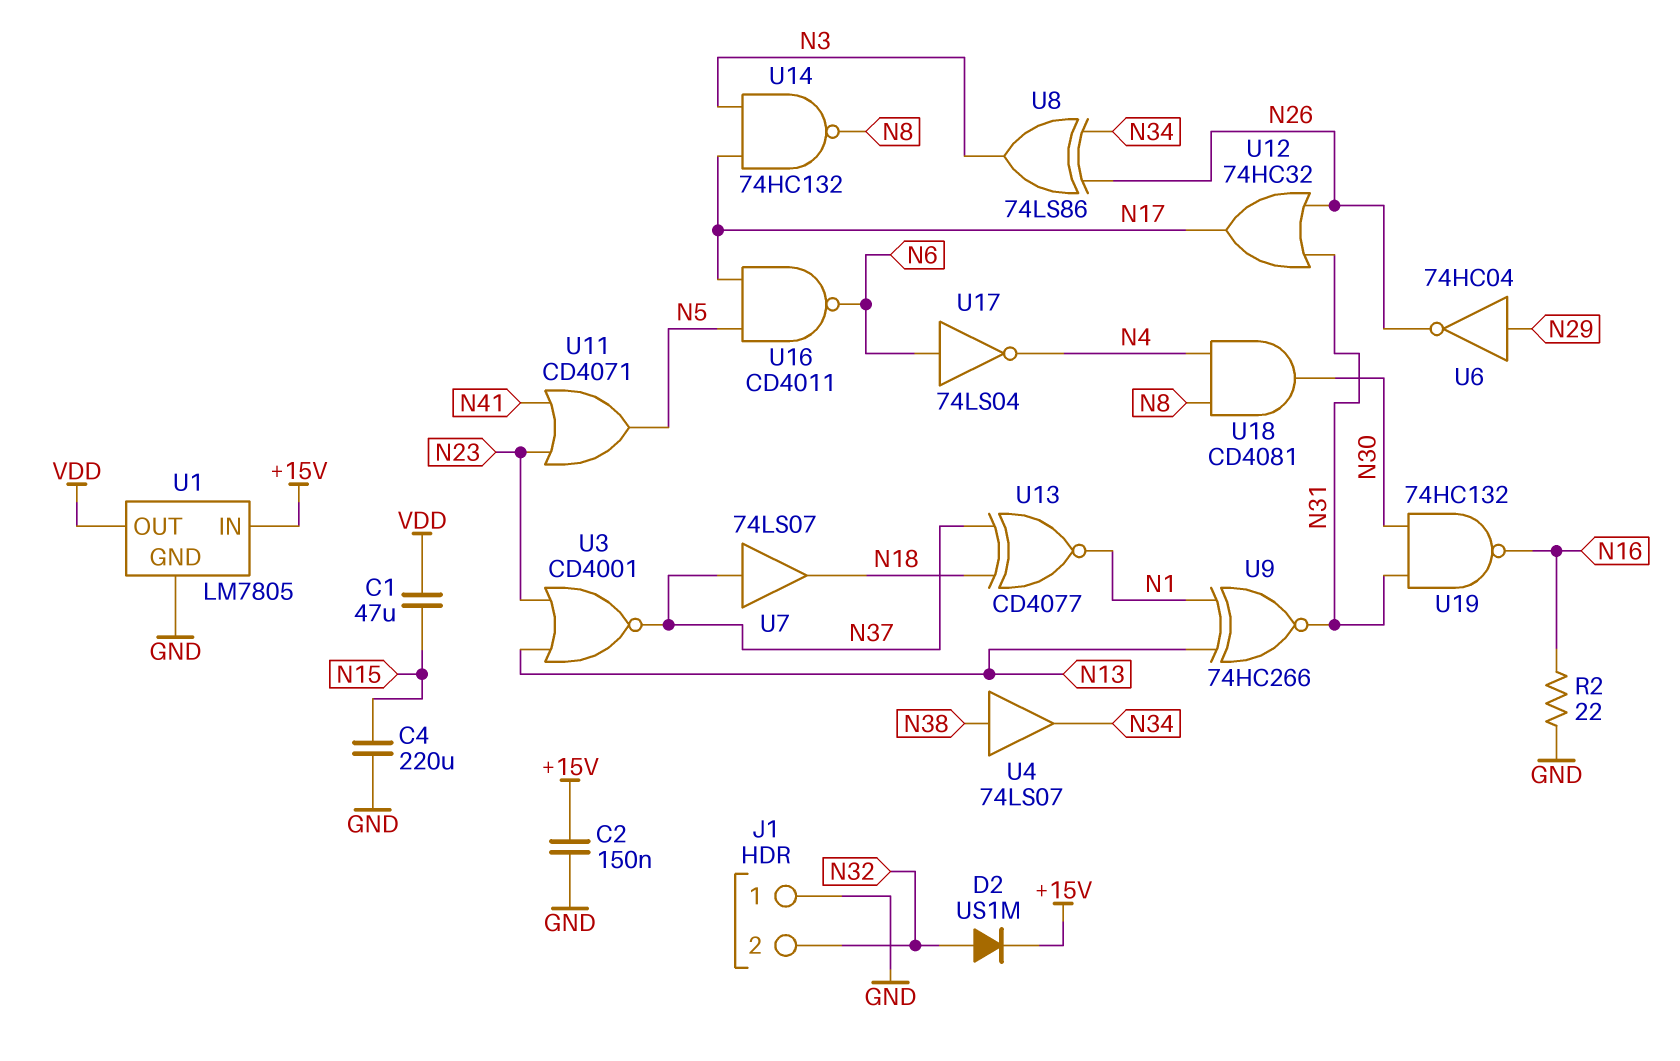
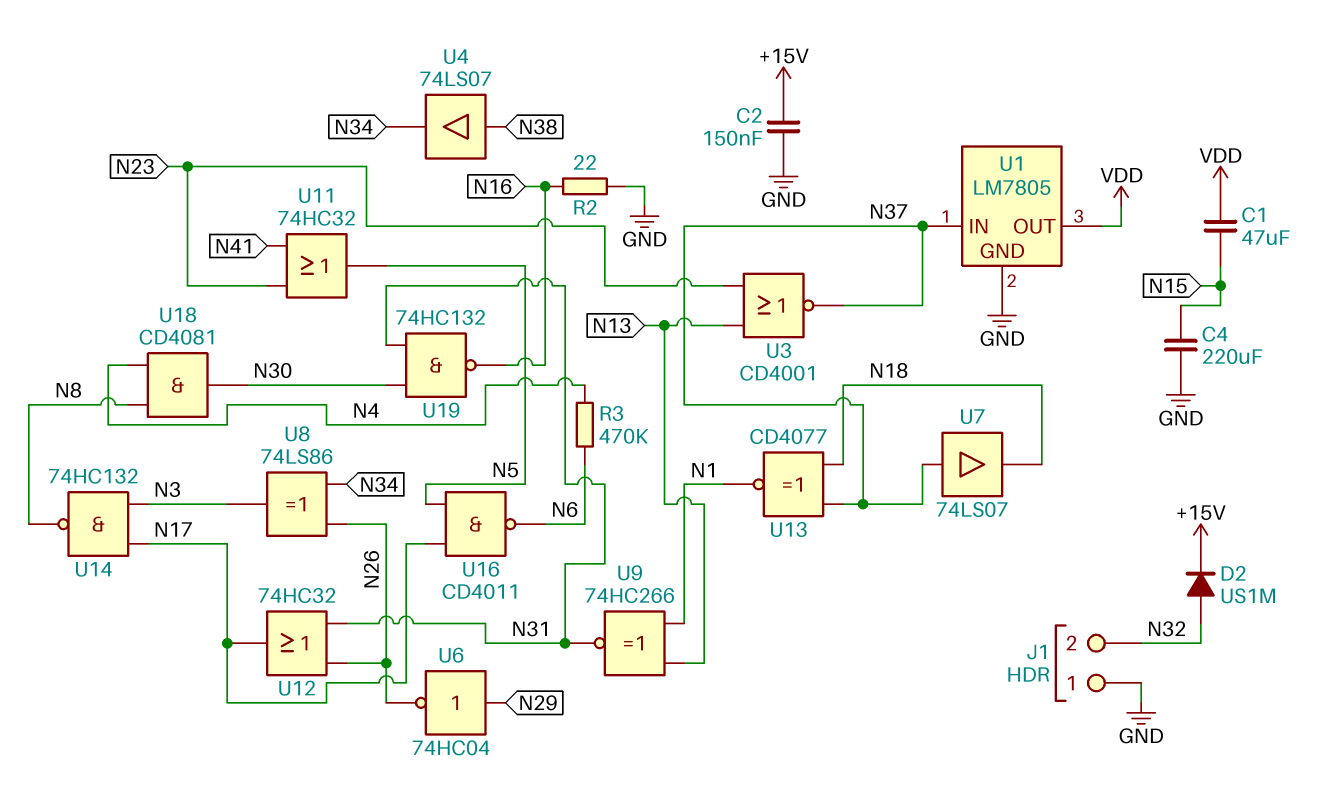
R3: none -> 470k (N4, N6)
U1 pin IN: +15V -> N37
U11: OR CD4071 (in N23, in N41, out N5) -> OR 74HC32 (in N23, in N41, out N5)
U17: NOT 74LS04 (in N6, out N4) -> none

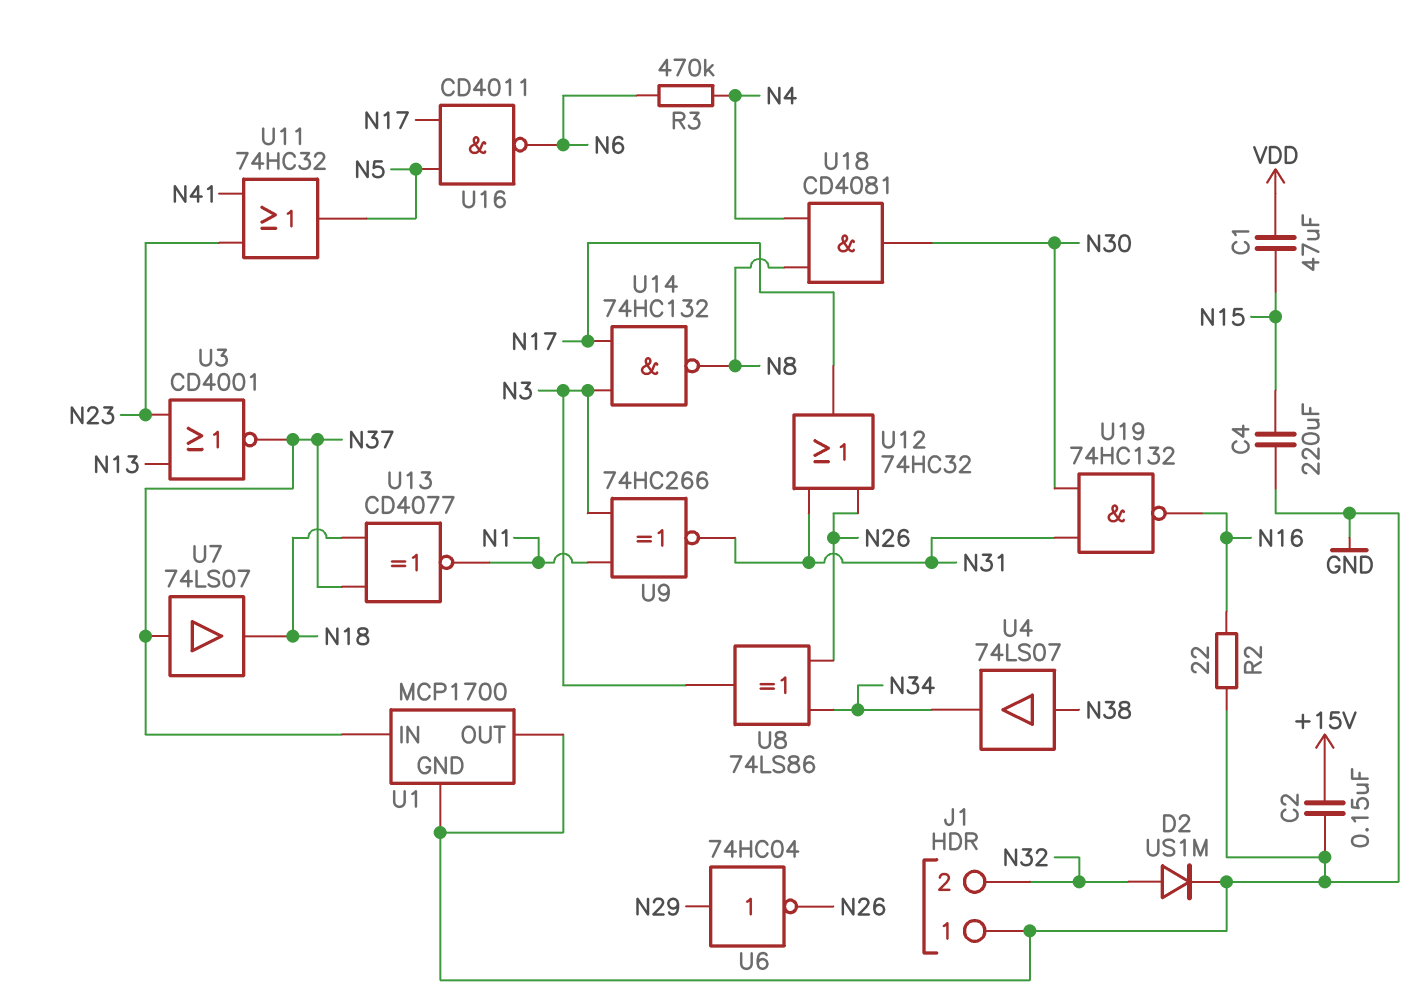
D2: diode US1M (A N32, K +15V) -> diode US1M (A N32, K GND)
U1: LM7805 -> MCP1700
U1 pin OUT: VDD -> GND
U9: XNOR 74HC266 (in N1, in N13, out N31) -> XNOR 74HC266 (in N1, in N3, out N31)

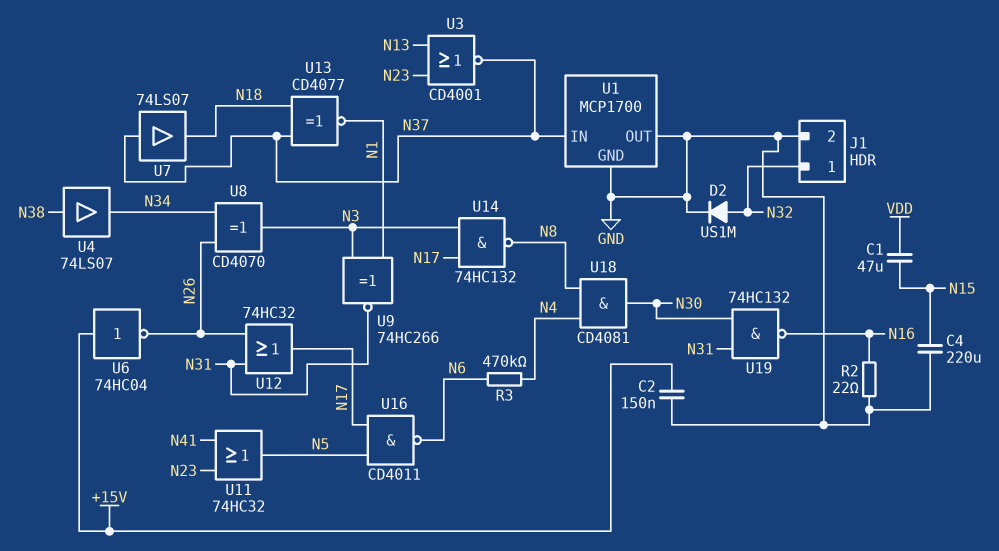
J1 pin 1: GND -> N32
J1 pin 2: N32 -> GND
U6: NOT 74HC04 (in N29, out N26) -> NOT 74HC04 (in +15V, out N26)
U8: XOR 74LS86 (in N26, in N34, out N3) -> XOR CD4070 (in N26, in N34, out N3)

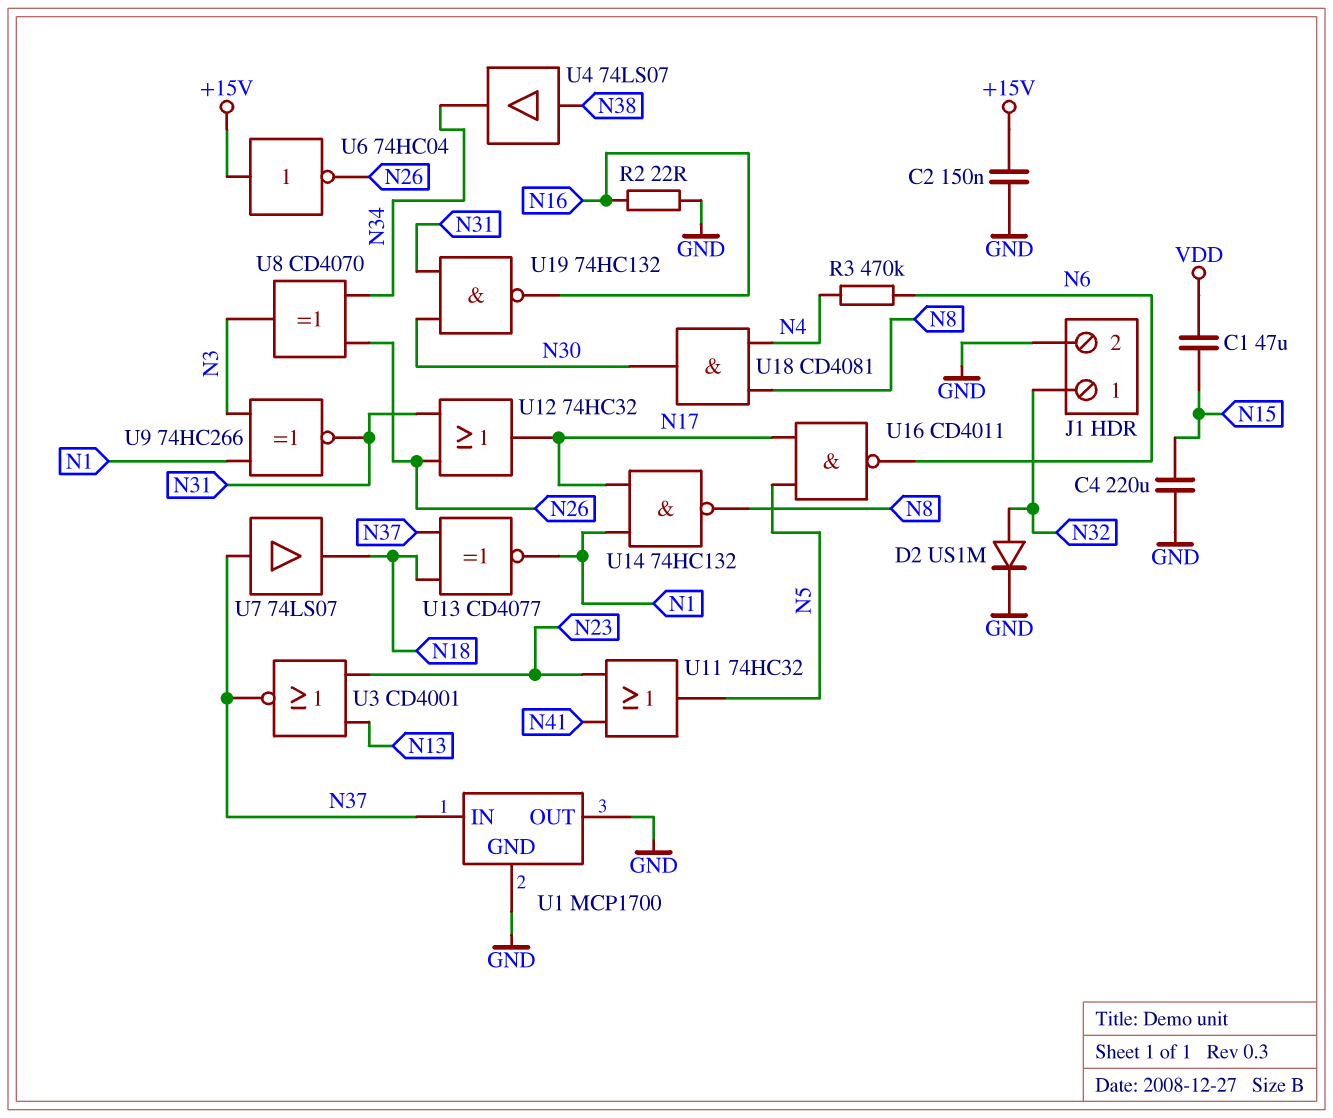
U14: NAND 74HC132 (in N3, in N17, out N8) -> NAND 74HC132 (in N1, in N17, out N8)

